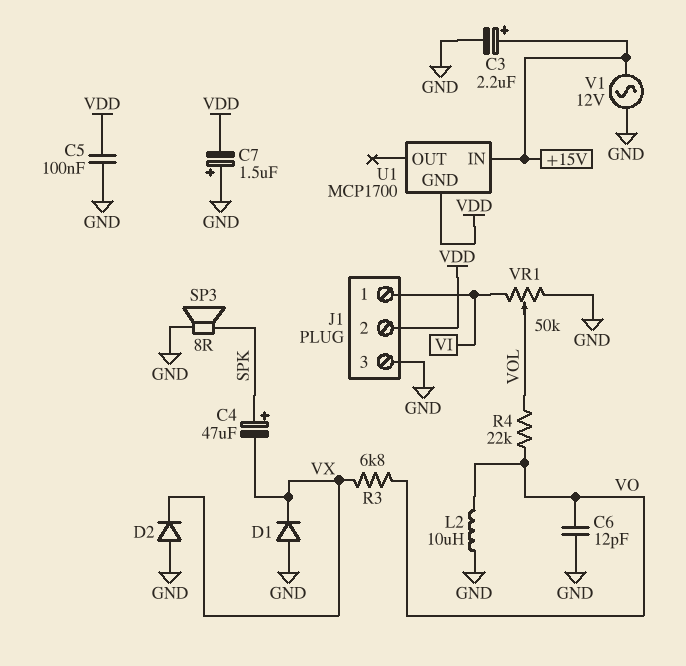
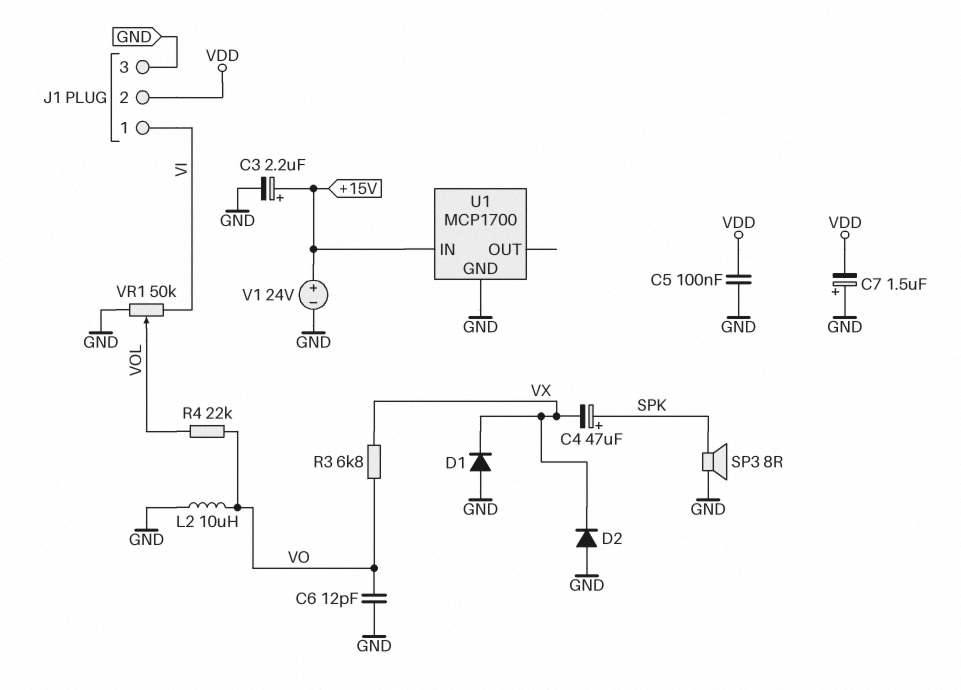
U1 pin GND: VDD -> GND
V1: AC 12V (+15V, GND) -> 24V (plus +15V, minus GND)

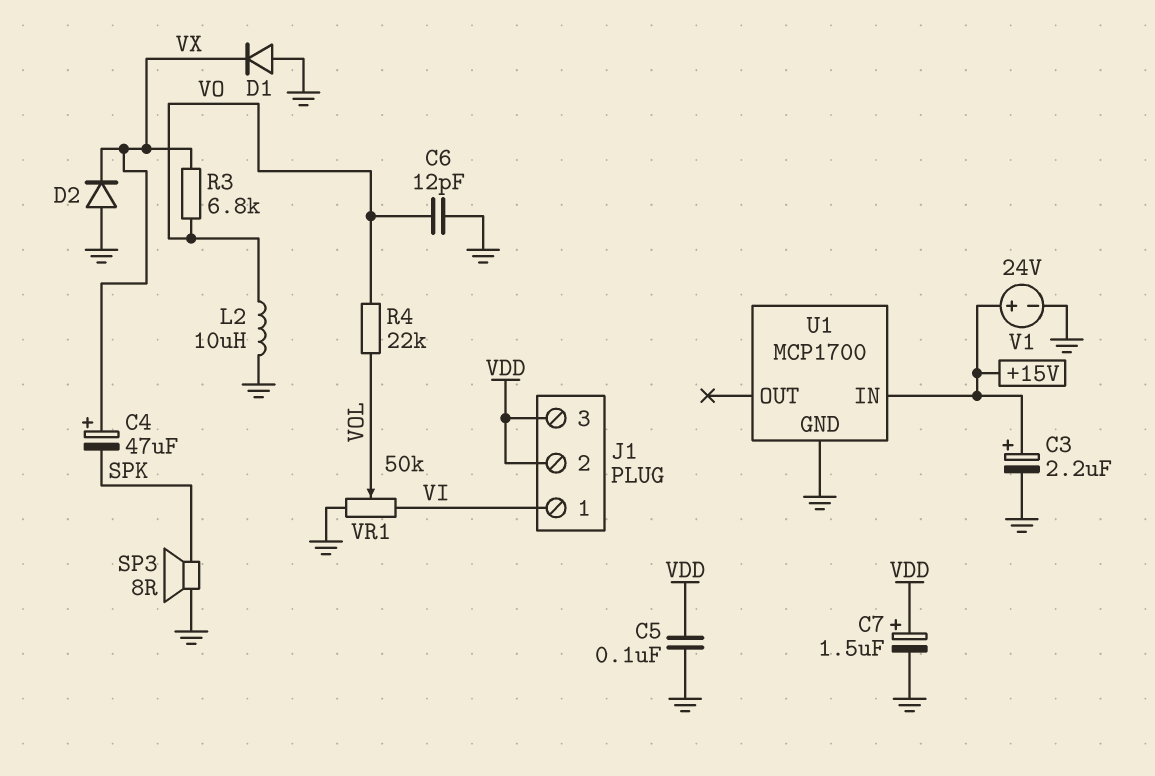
C4: 47uF (plus SPK, minus VX) -> 47uF (plus VX, minus SPK)
C7: 1.5uF (plus GND, minus VDD) -> 1.5uF (plus VDD, minus GND)
J1 pin 3: GND -> VDD

